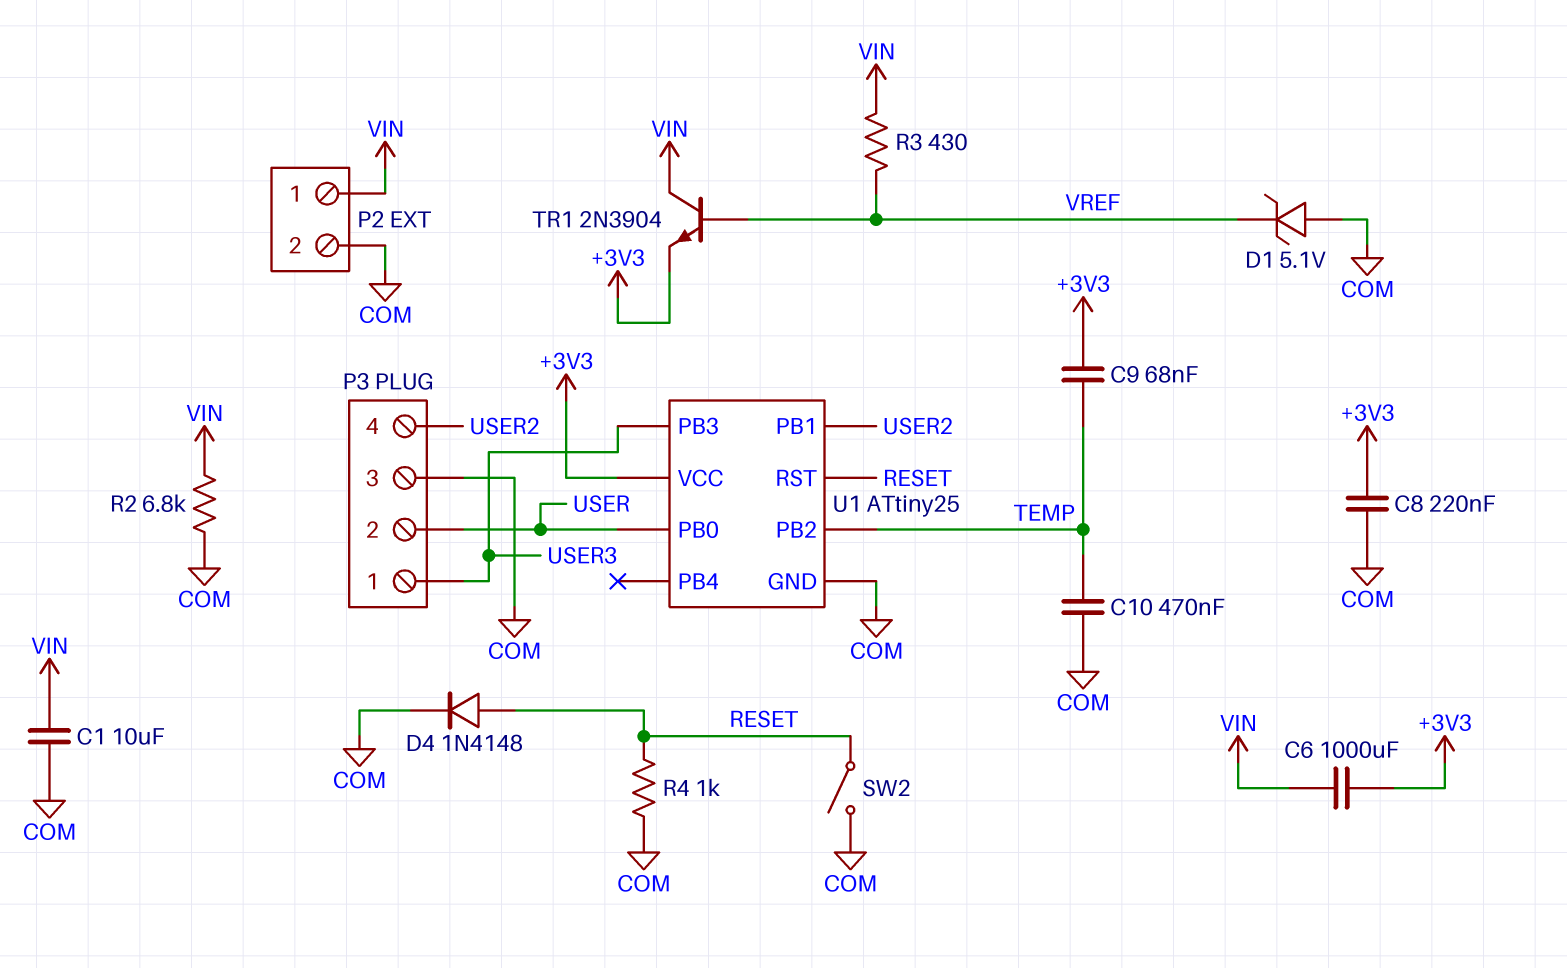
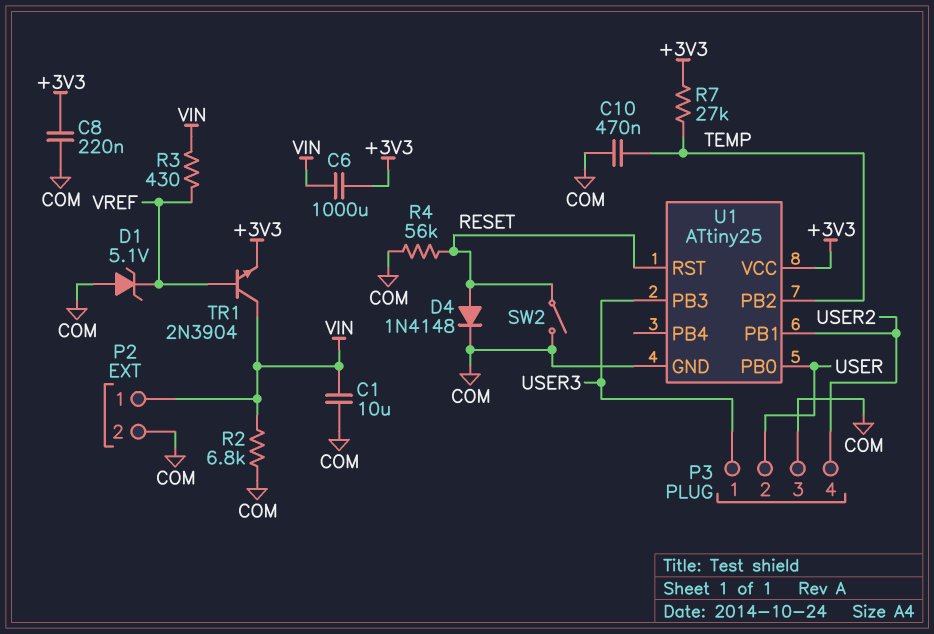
C9: 68nF (+3V3, TEMP) -> none
R4: 1k (COM, RESET) -> 56k (COM, RESET)
R7: none -> 27k (+3V3, TEMP)

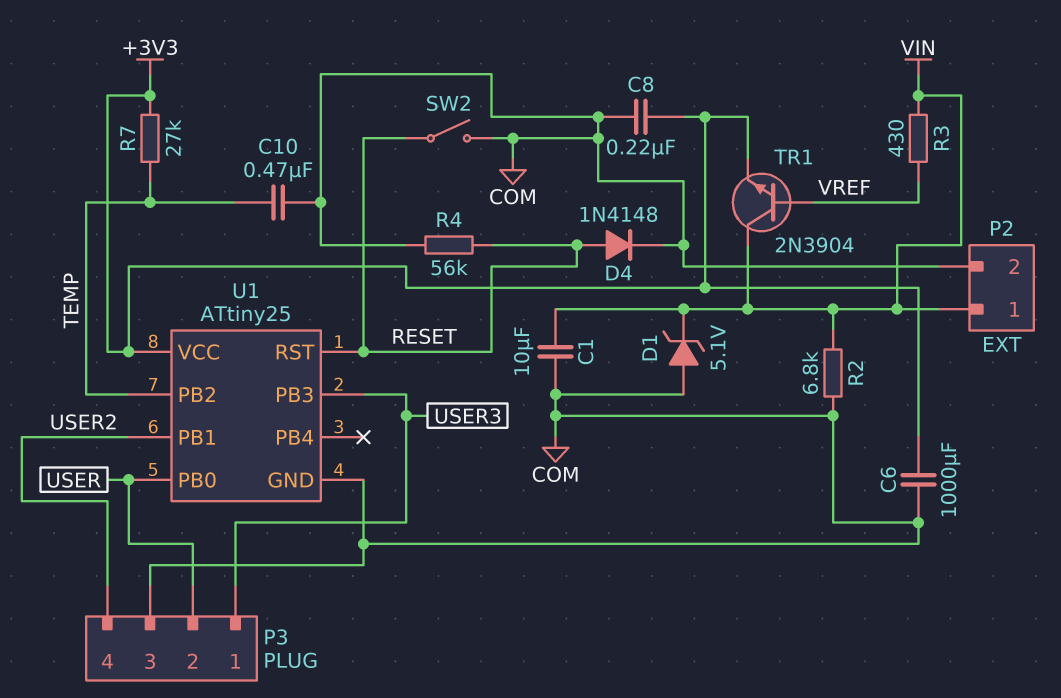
C6: 1000uF (+3V3, VIN) -> 1000uF (+3V3, COM)
D1: zener 5.1V (A COM, K VREF) -> zener 5.1V (A COM, K VIN)

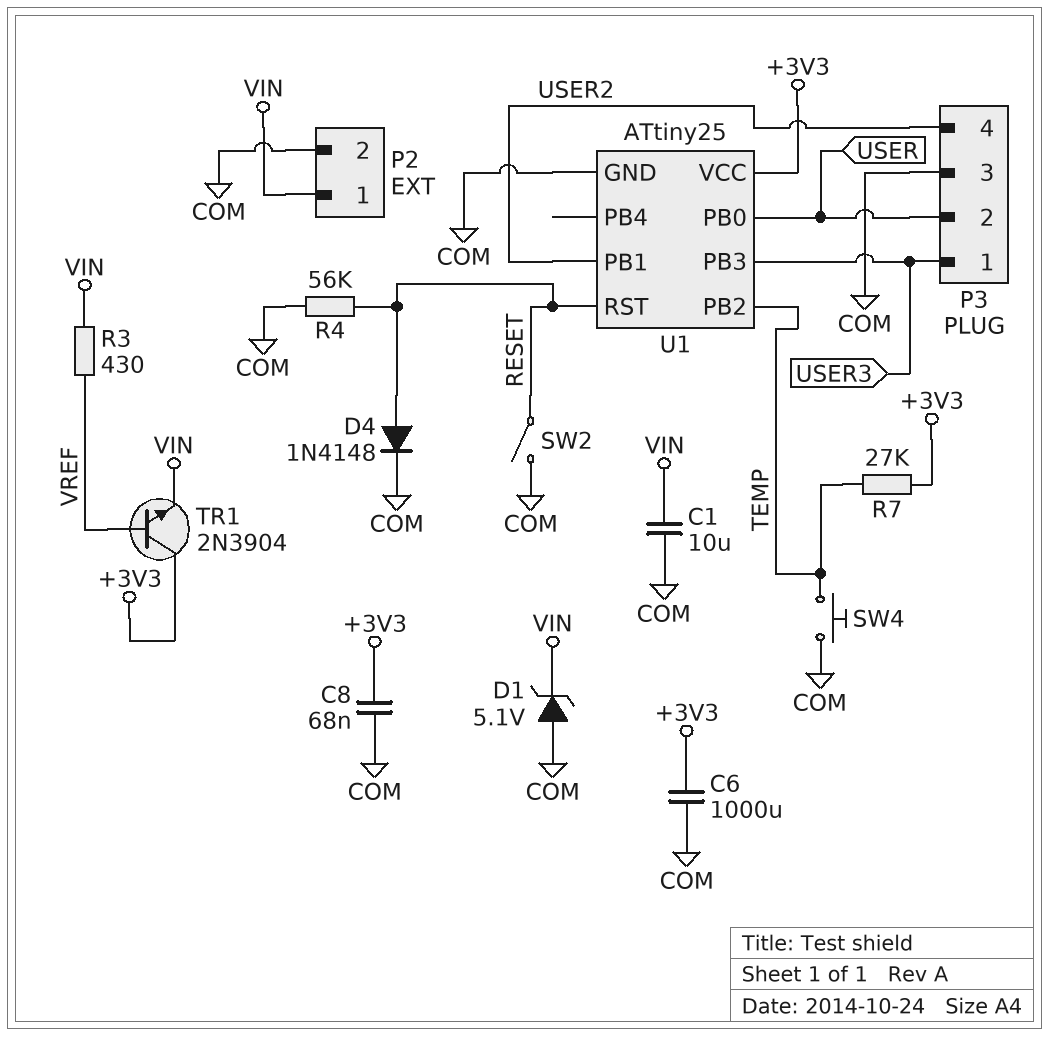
C8: 220nF (+3V3, COM) -> 68nF (+3V3, COM)
C10: 470nF (COM, TEMP) -> none
R2: 6.8k (COM, VIN) -> none
SW4: none -> button (COM, TEMP)
TR1: NPN 2N3904 (B VREF, C VIN, E +3V3) -> NPN 2N3904 (B VREF, C +3V3, E VIN)

